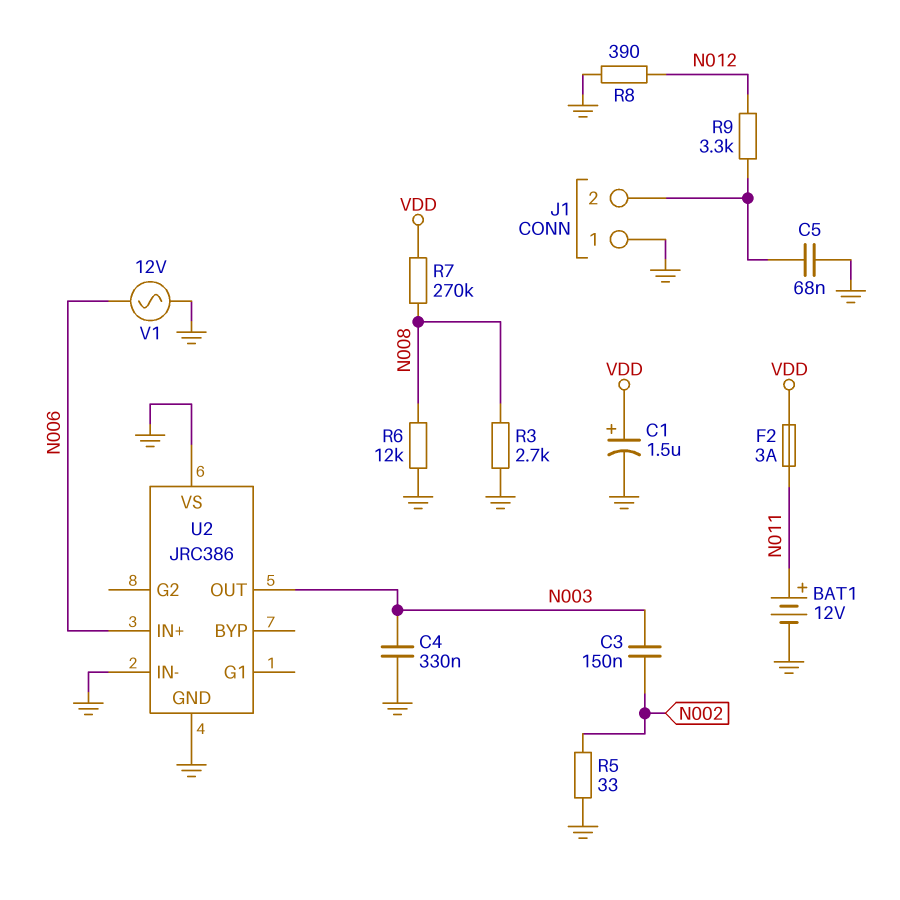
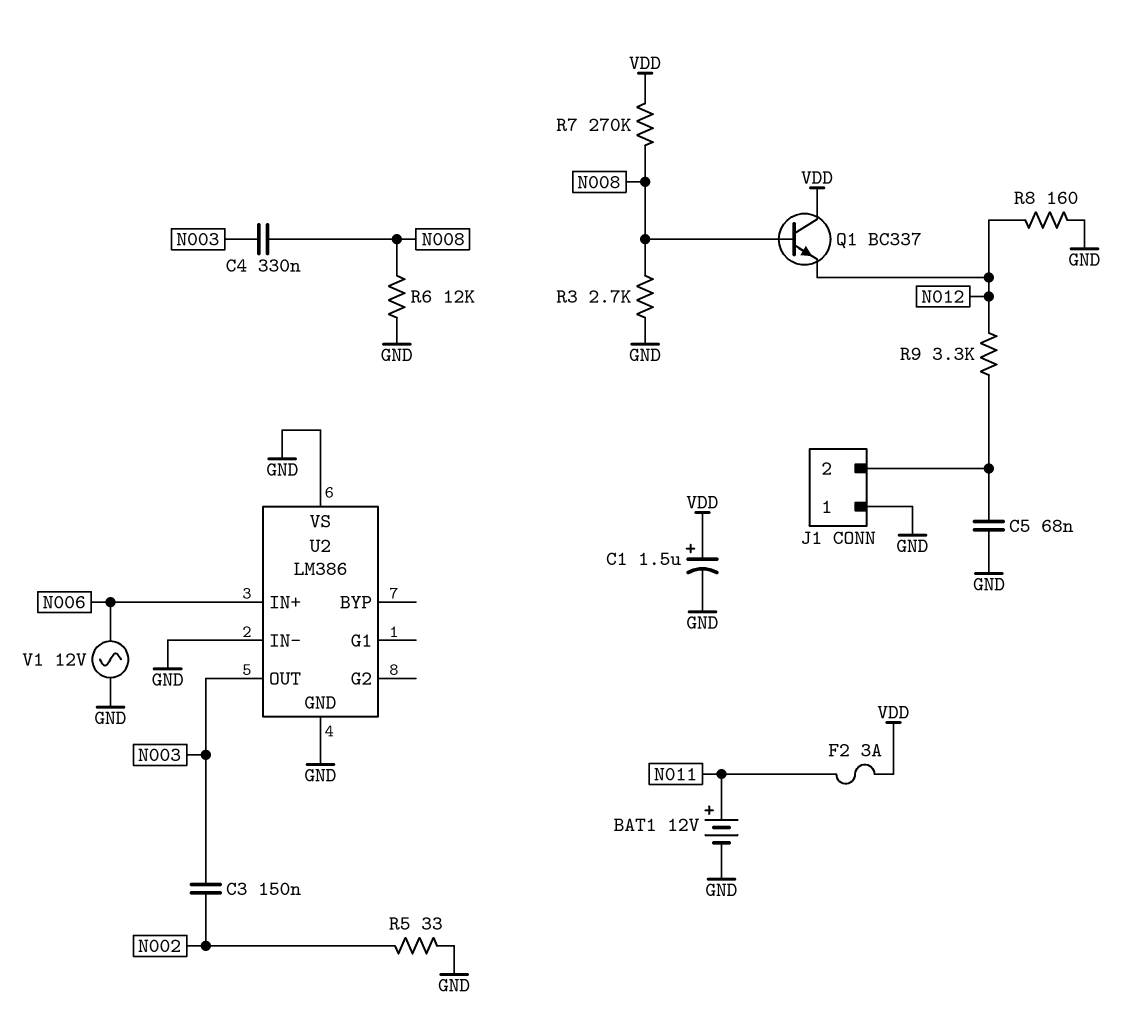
C4: 330nF (GND, N003) -> 330nF (N003, N008)
Q1: none -> NPN BC337 (B N008, C VDD, E N012)
R8: 390 (GND, N012) -> 160 (GND, N012)
U2: JRC386 -> LM386

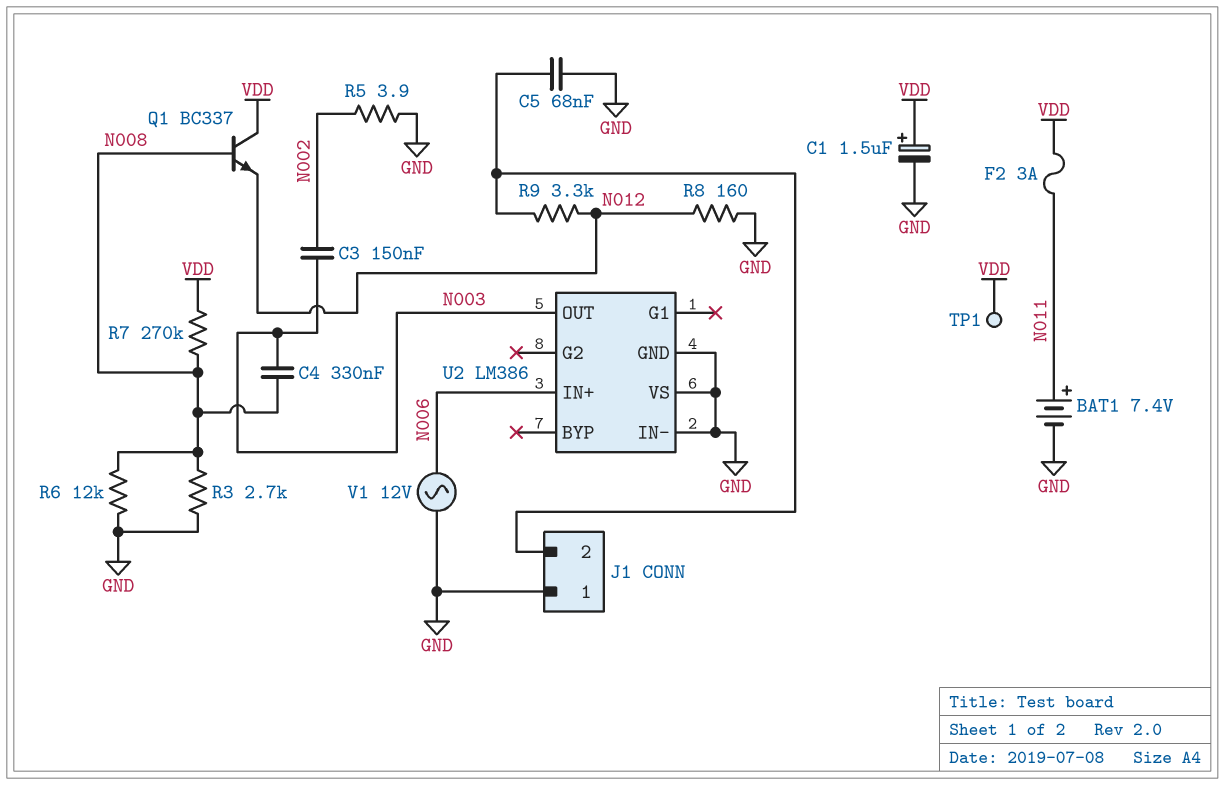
BAT1: 12V (plus N011, minus GND) -> 7.4V (plus N011, minus GND)
R5: 33 (GND, N002) -> 3.9 (GND, N002)
TP1: none -> test point (VDD)

